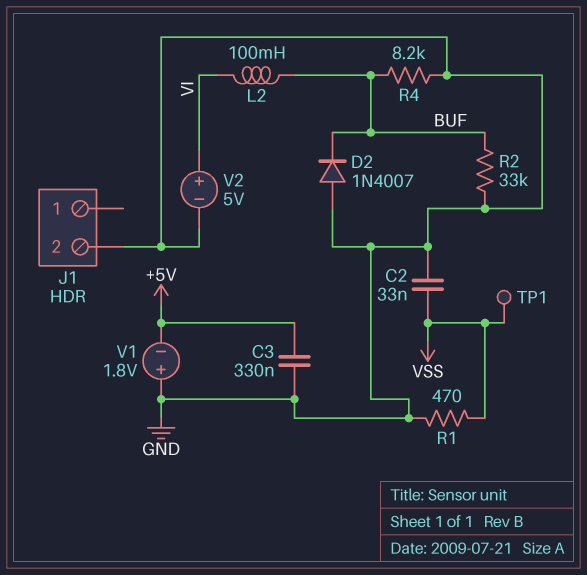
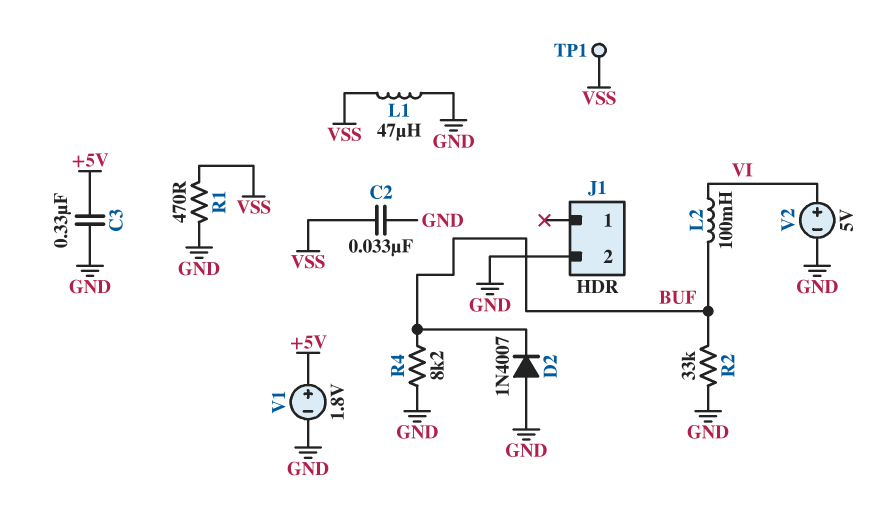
L1: none -> 47uH (GND, VSS)
V1: 1.8V (plus GND, minus +5V) -> 1.8V (plus +5V, minus GND)

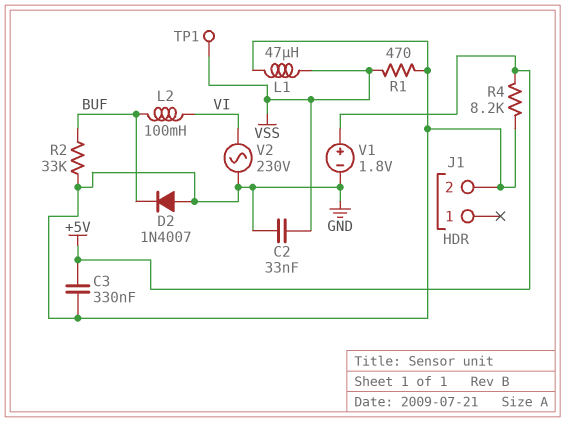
R4: 8.2k (BUF, GND) -> 8.2k (+5V, GND)
V2: 5V (plus VI, minus GND) -> AC 230V (GND, VI)

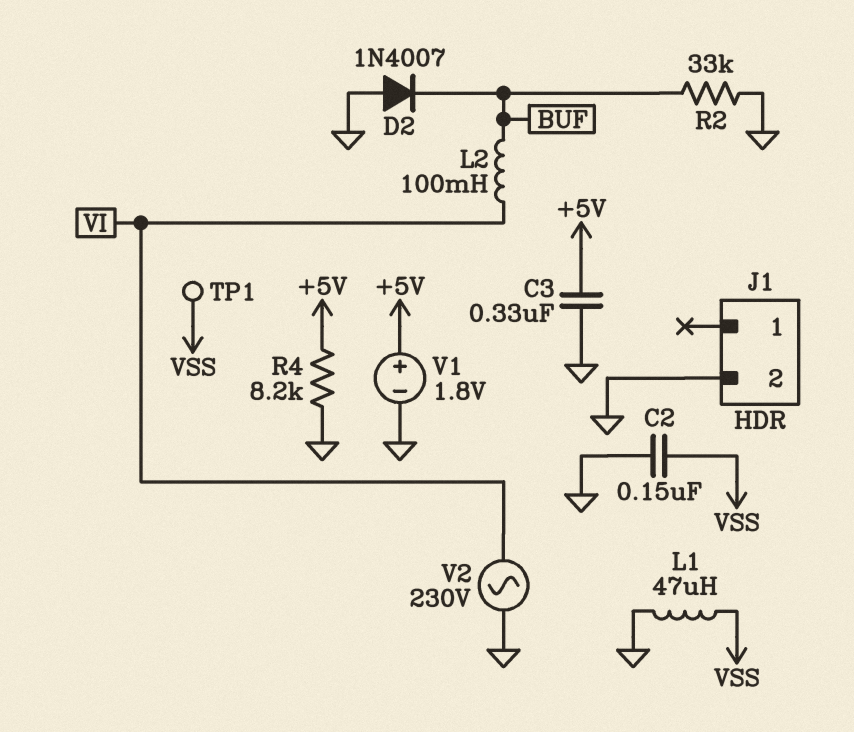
C2: 33nF (GND, VSS) -> 150nF (GND, VSS)
R1: 470 (GND, VSS) -> none

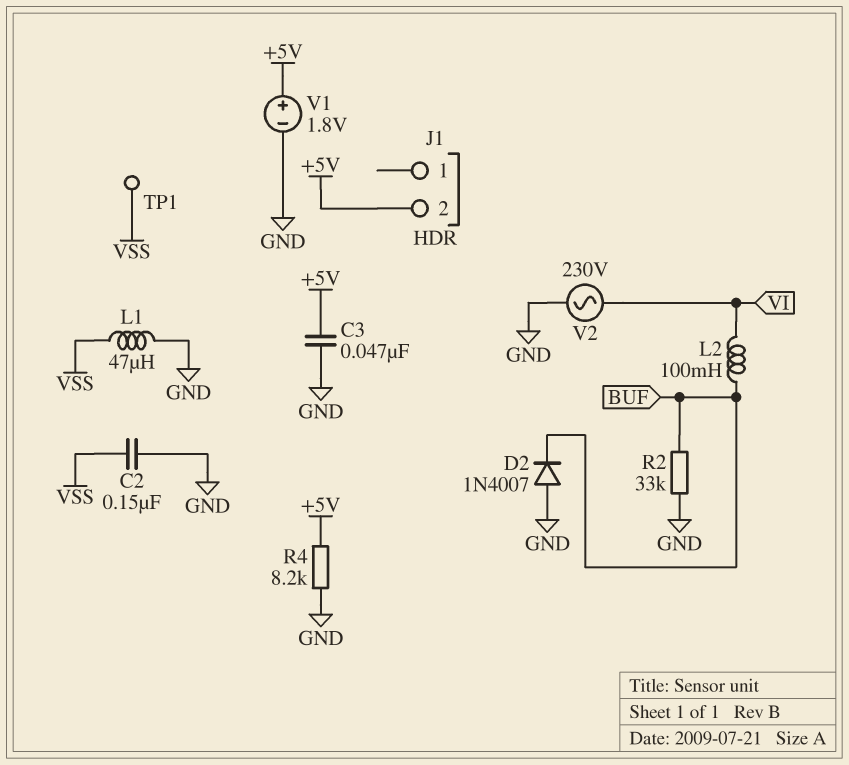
C3: 330nF (+5V, GND) -> 47nF (+5V, GND)
J1 pin 2: GND -> +5V

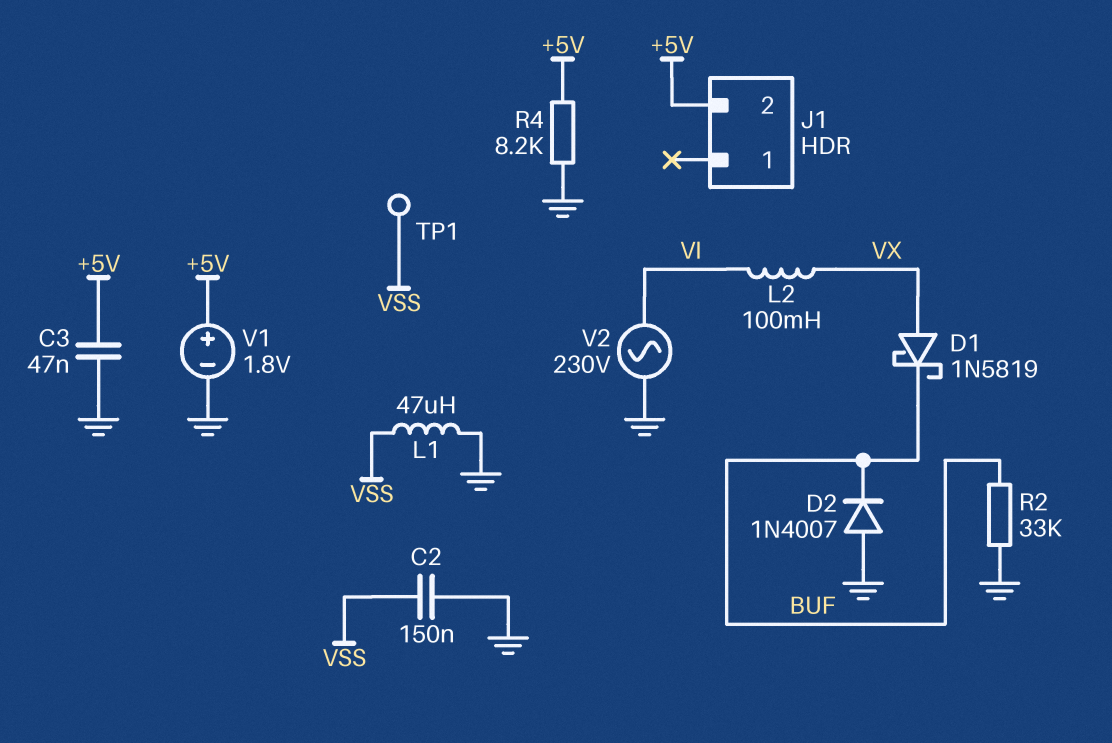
D1: none -> schottky 1N5819 (A VX, K BUF)
L2: 100mH (BUF, VI) -> 100mH (VI, VX)

